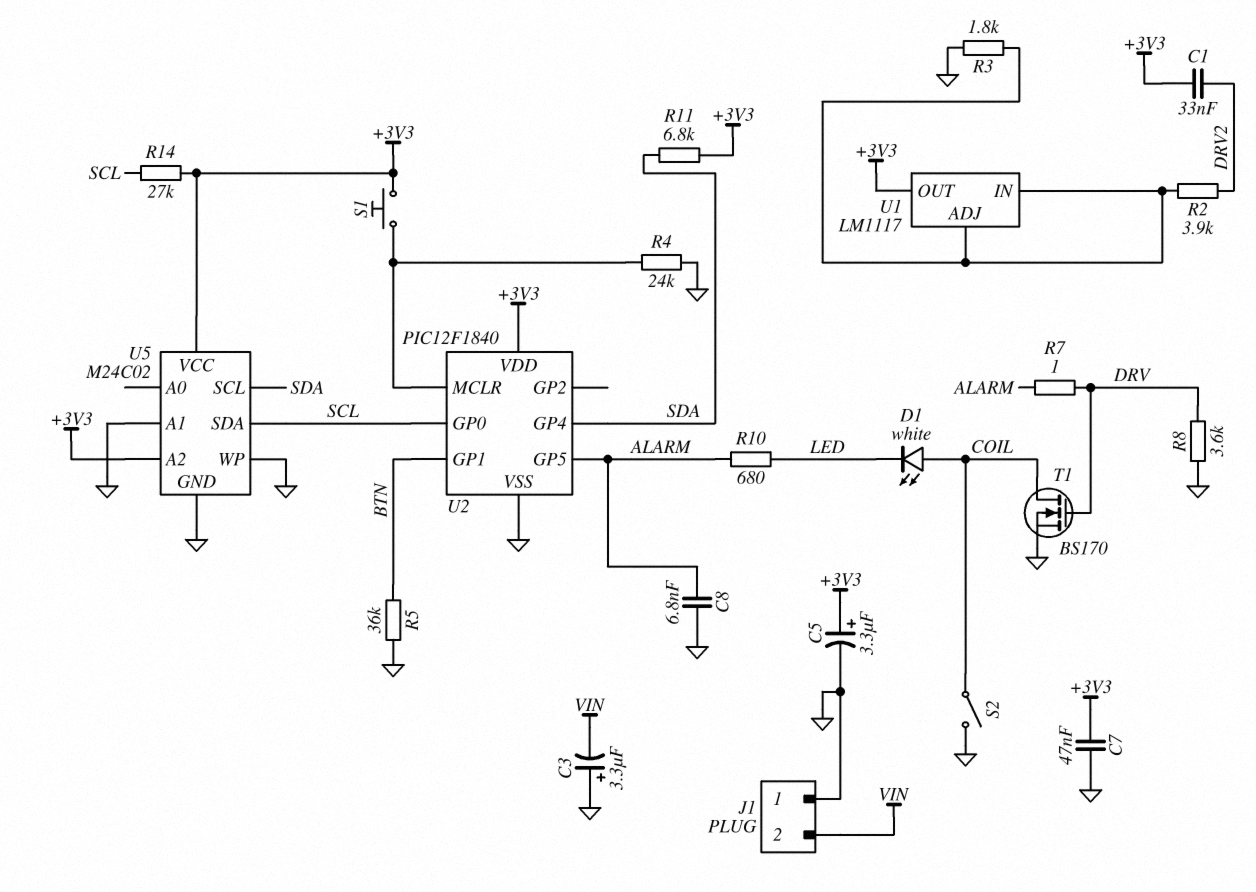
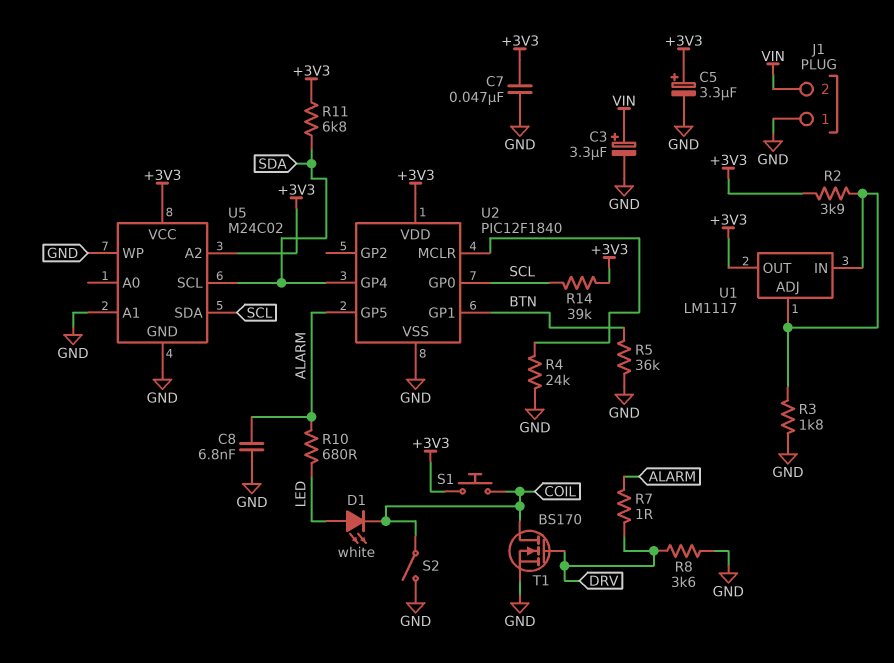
C1: 33nF (+3V3, DRV2) -> none
C3: 3.3uF (plus GND, minus VIN) -> 3.3uF (plus VIN, minus GND)
D1: LED white (A COIL, K LED) -> LED white (A LED, K COIL)
R2: 3.9k (DRV2, U1/ADJ) -> 3.9k (+3V3, U1/ADJ)
R14: 27k (+3V3, SCL) -> 39k (+3V3, SCL)
S1: button (+3V3, U2/MCLR) -> button (+3V3, COIL)

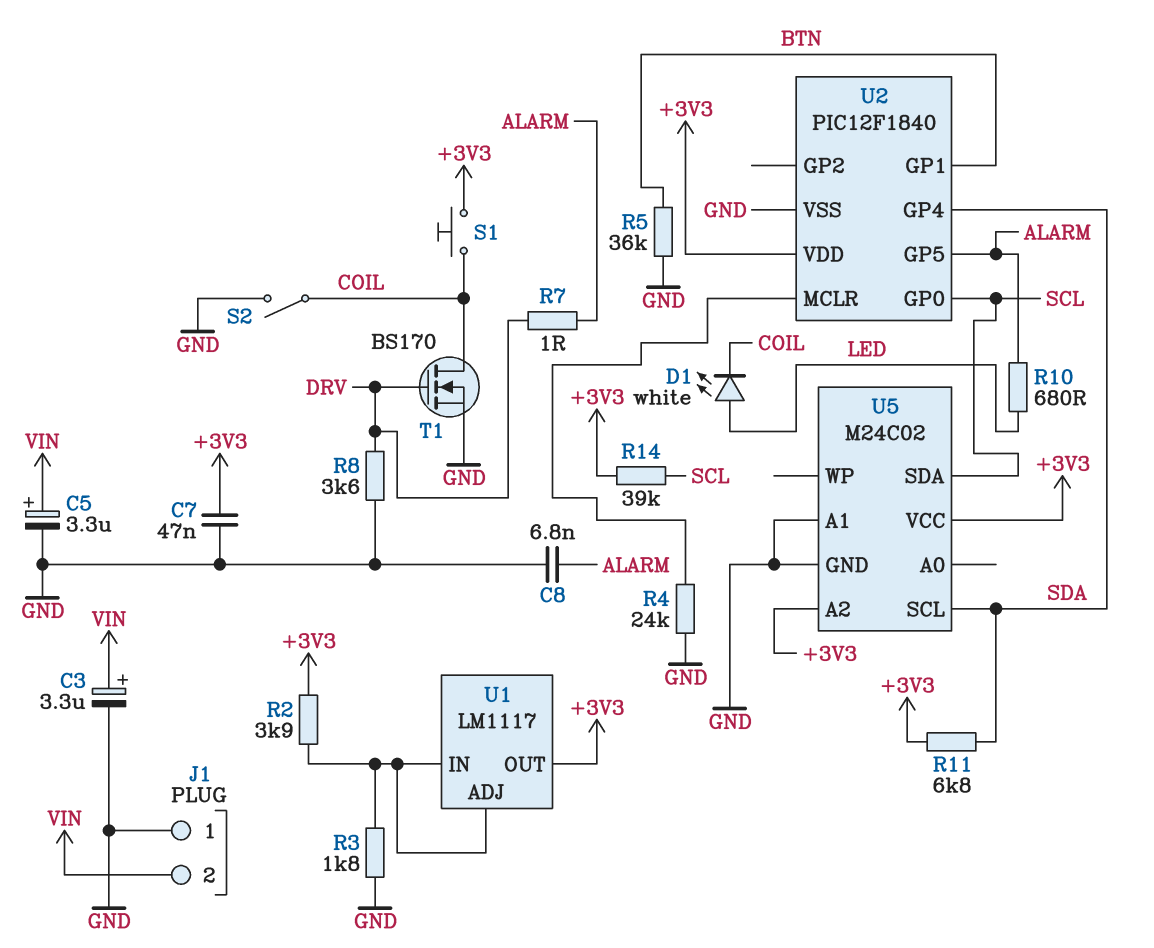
C5: 3.3uF (plus +3V3, minus GND) -> 3.3uF (plus VIN, minus GND)
U5 pin WP: GND -> none

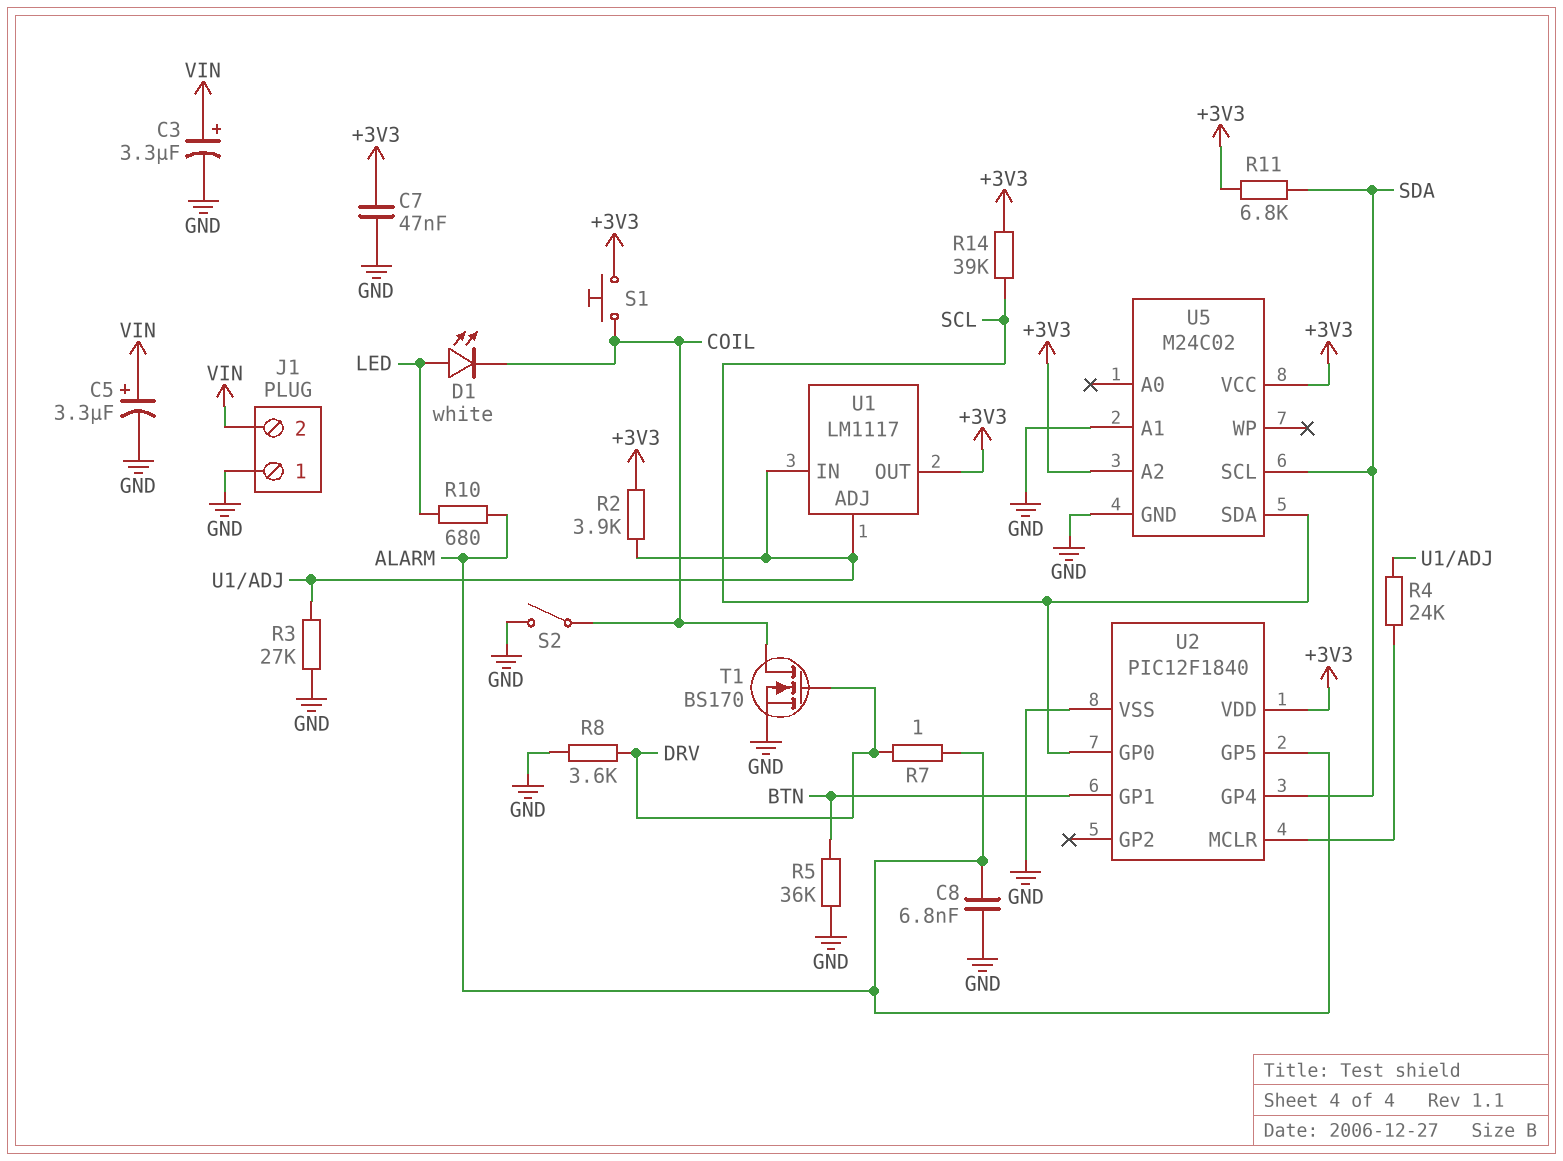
R3: 1.8k (GND, U1/ADJ) -> 27k (GND, U1/ADJ)
R4: 24k (GND, U2/MCLR) -> 24k (U1/ADJ, U2/MCLR)

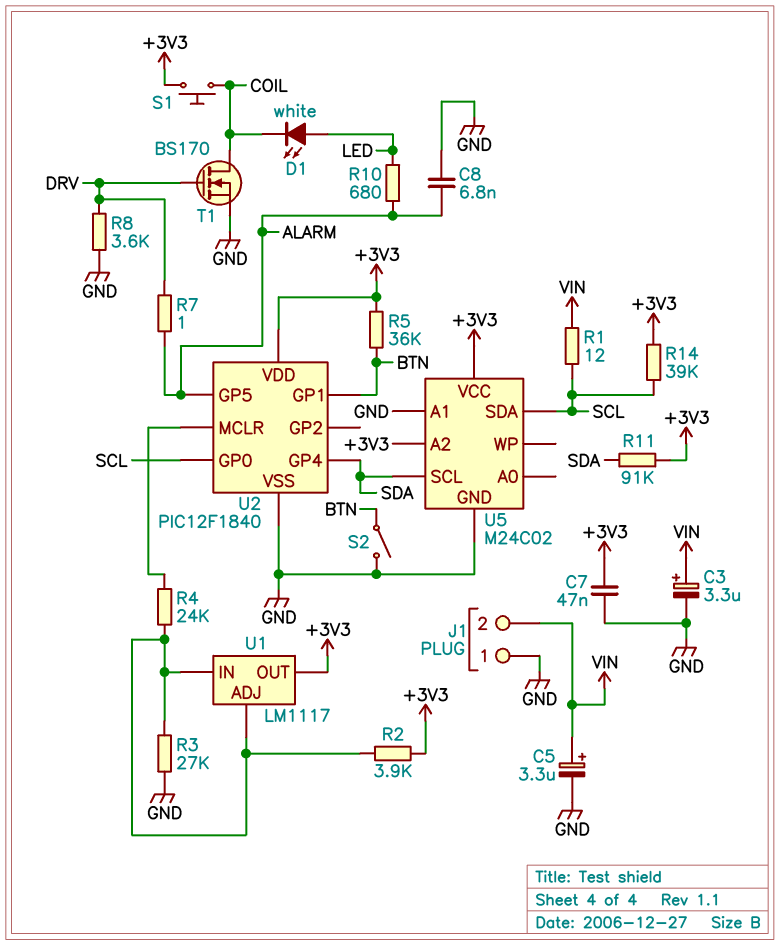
R1: none -> 12 (SCL, VIN)
R5: 36k (BTN, GND) -> 36k (+3V3, BTN)
R11: 6.8k (+3V3, SDA) -> 91k (+3V3, SDA)
S2: switch (COIL, GND) -> switch (BTN, GND)

